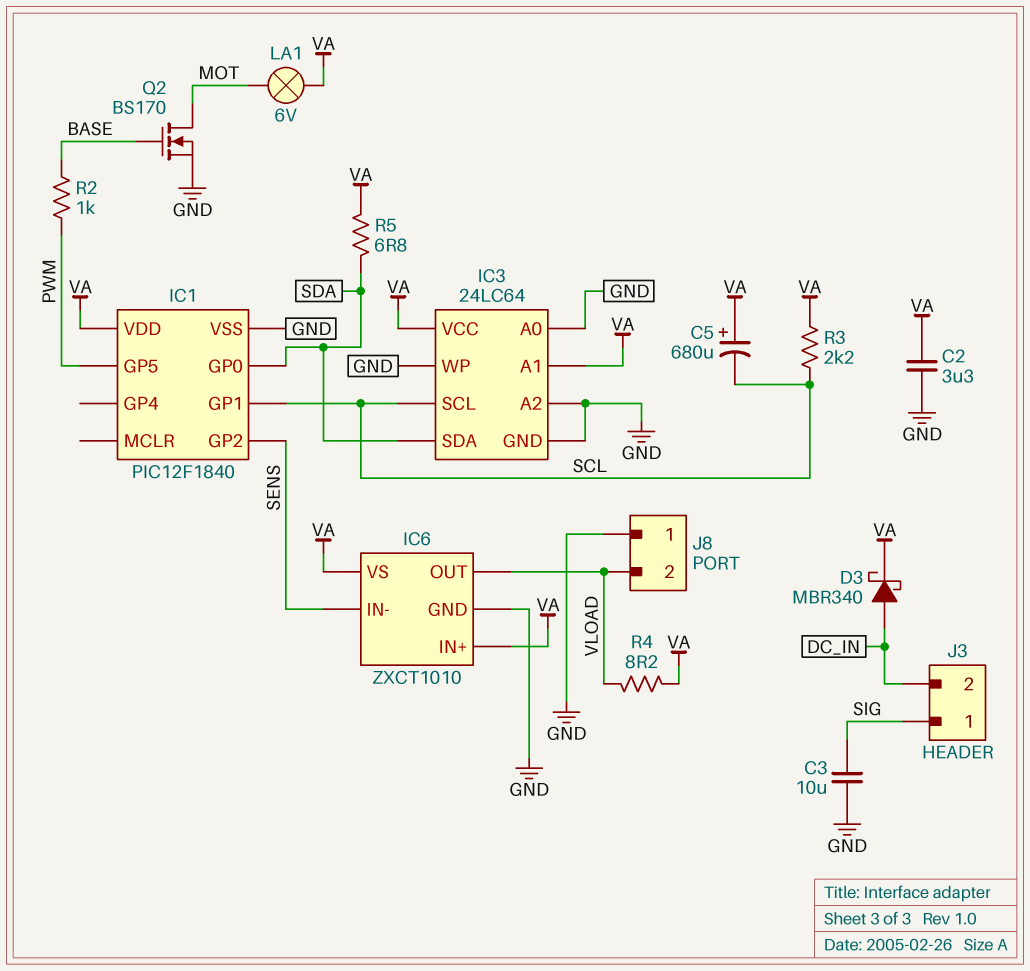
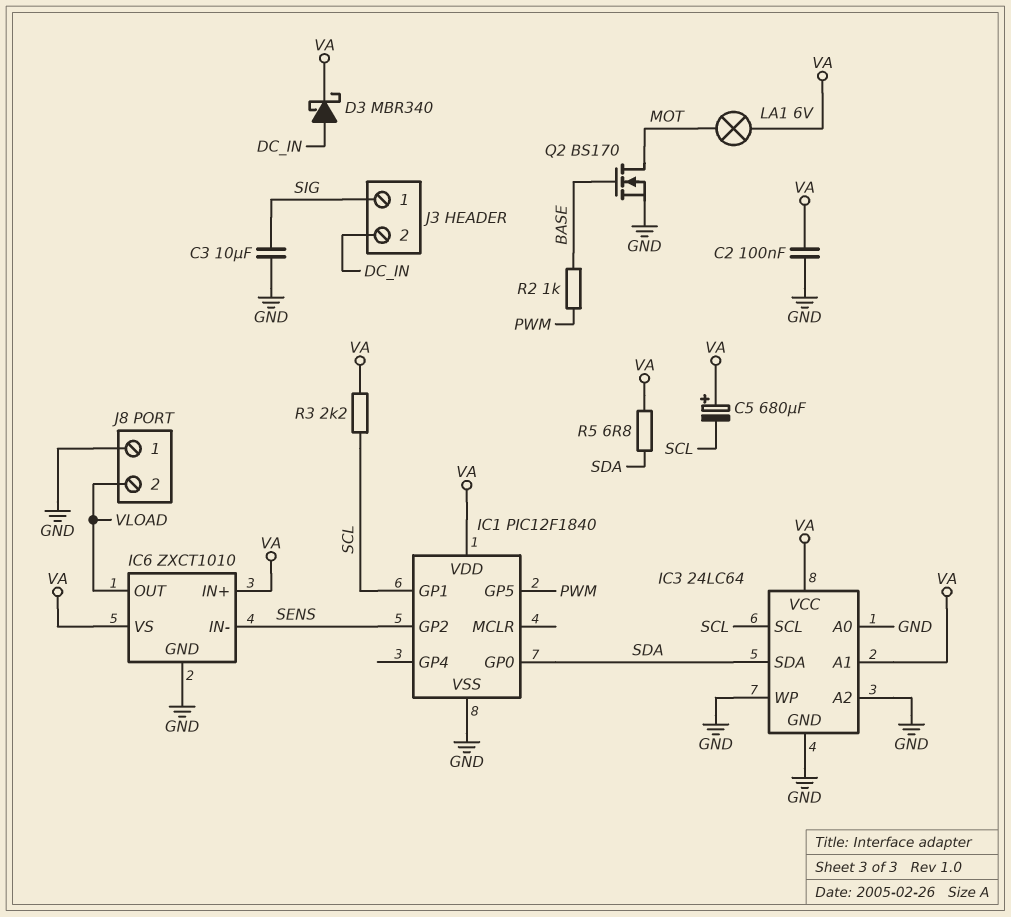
C2: 3.3uF (GND, VA) -> 100nF (GND, VA)
R4: 8.2 (VA, VLOAD) -> none

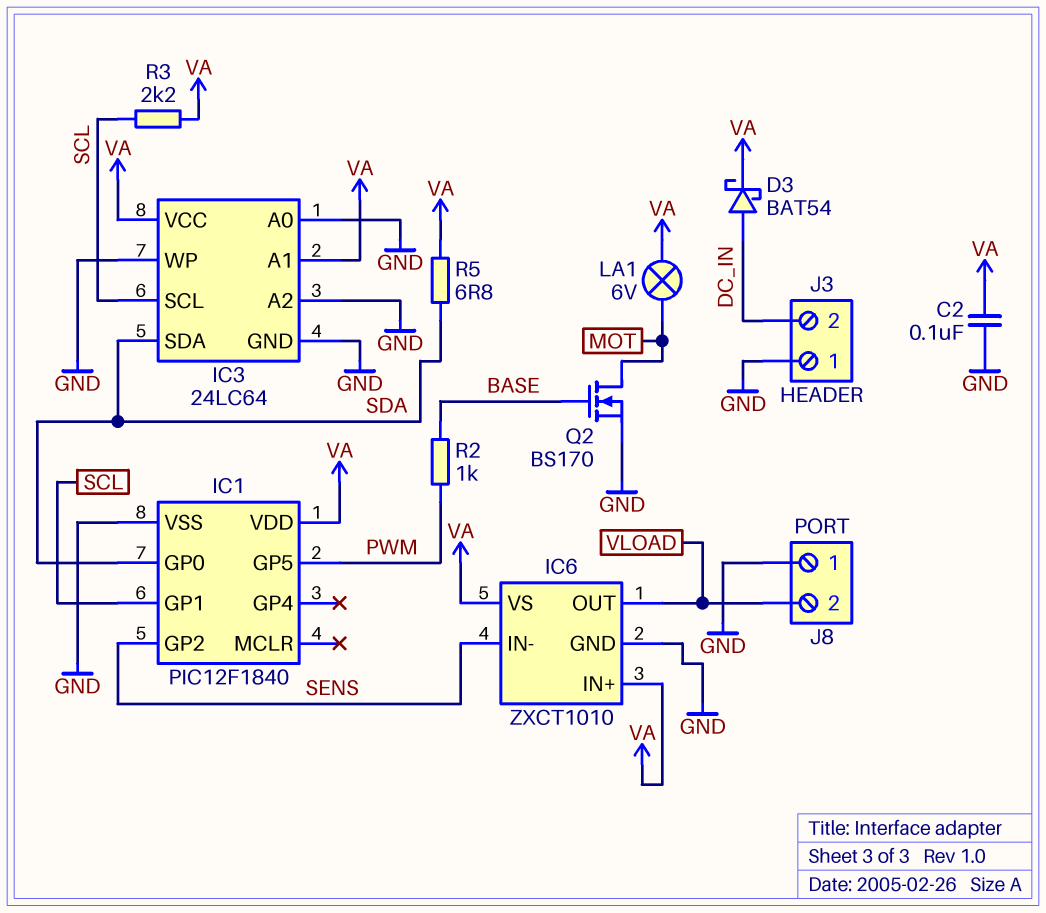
C3: 10uF (GND, SIG) -> none
C5: 680uF (plus VA, minus SCL) -> none
D3: schottky MBR340 (A DC_IN, K VA) -> schottky BAT54 (A DC_IN, K VA)
J3 pin 1: SIG -> GND

